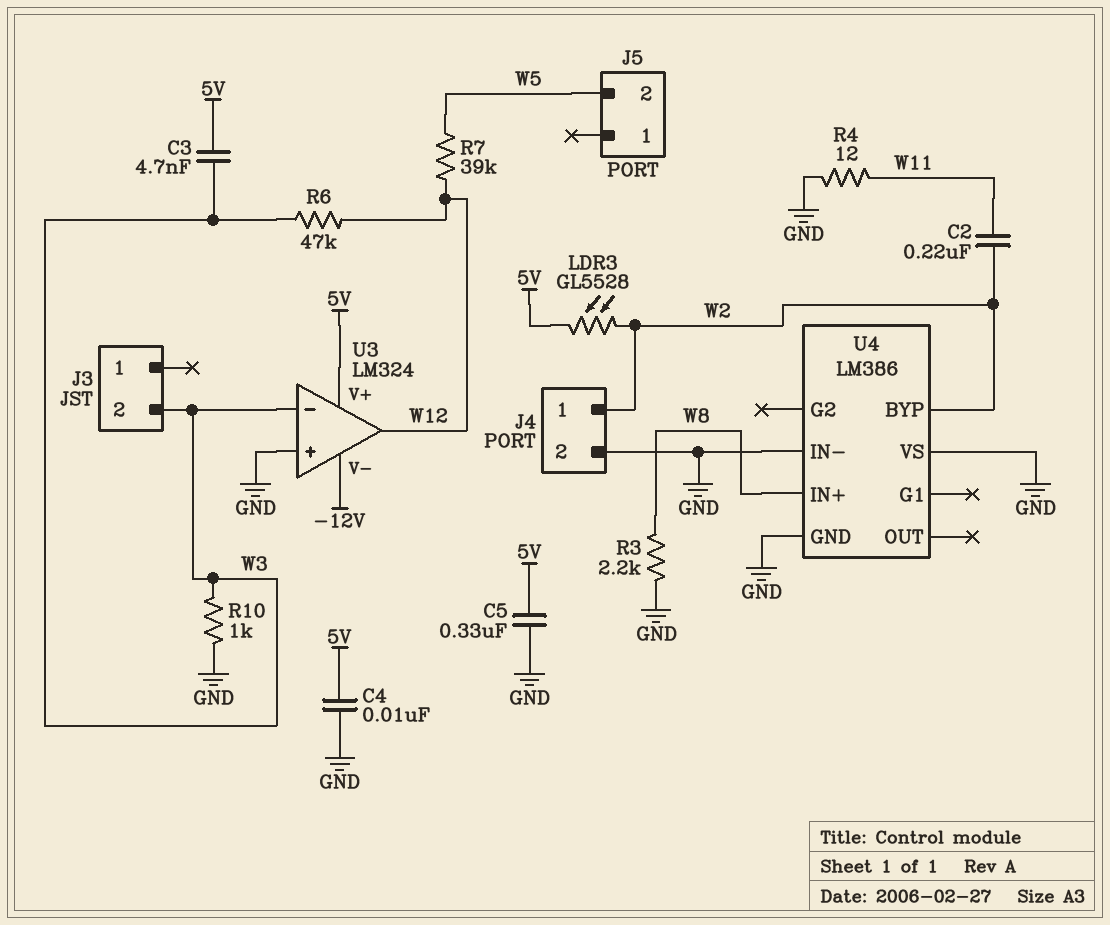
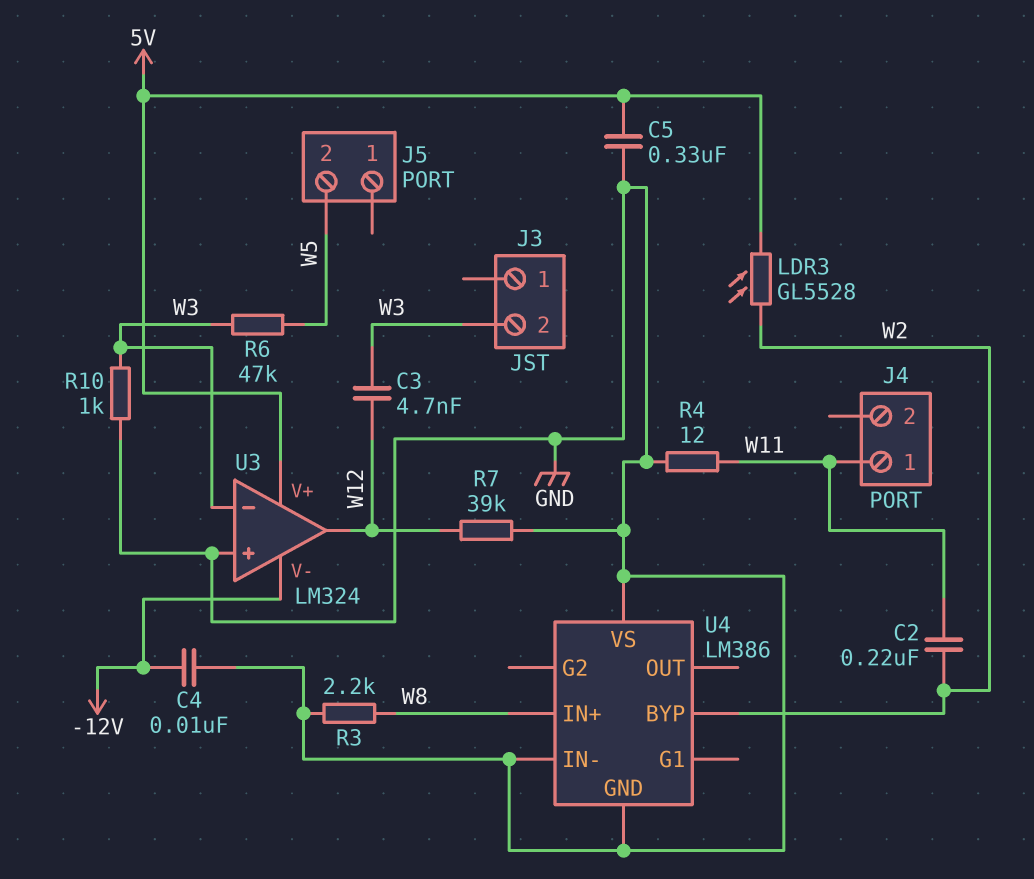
C3: 4.7nF (5V, W3) -> 4.7nF (W3, W12)
C4: 10nF (5V, GND) -> 10nF (-12V, GND)
J4 pin 1: W2 -> W11
J4 pin 2: GND -> none
R6: 47k (W3, W12) -> 47k (W3, W5)
R7: 39k (W5, W12) -> 39k (GND, W12)

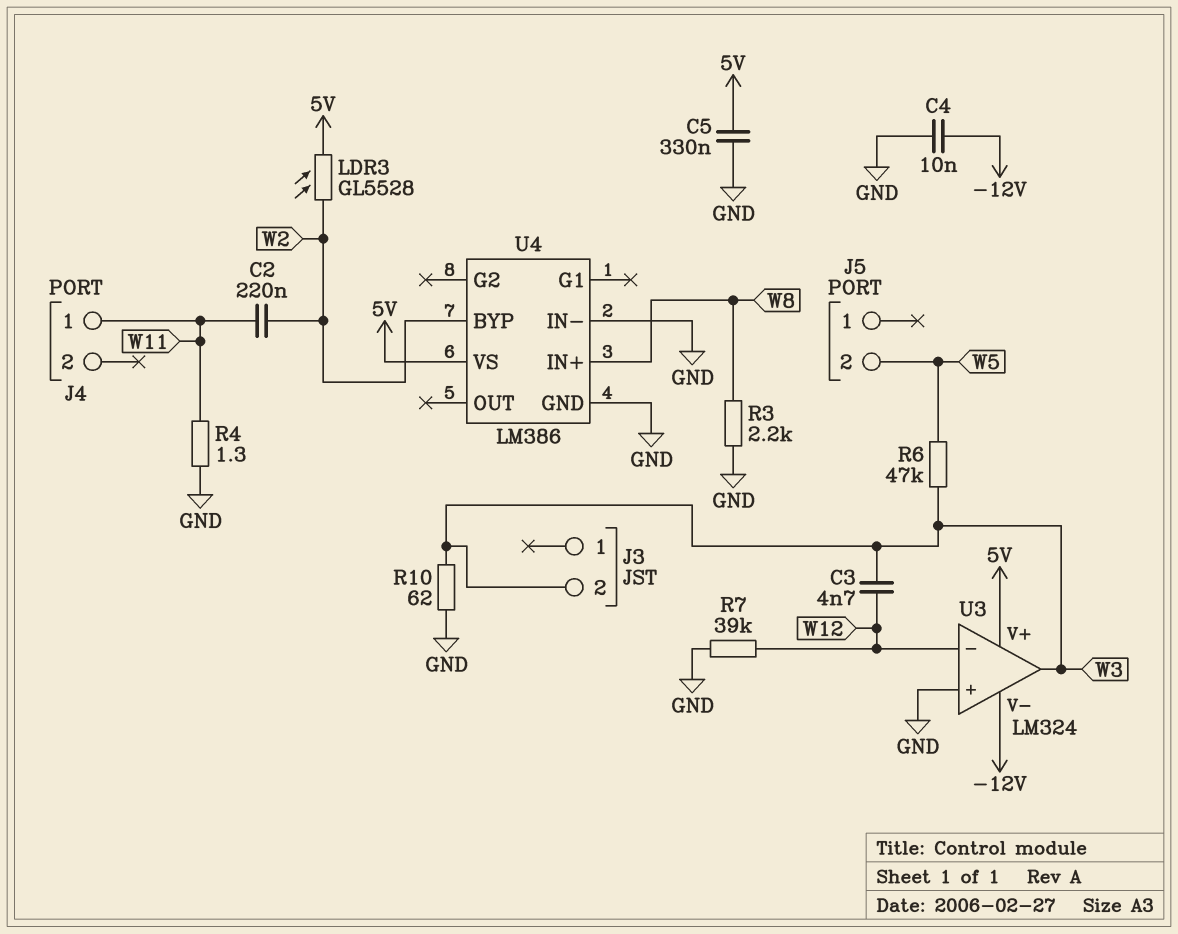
R4: 12 (GND, W11) -> 1.3 (GND, W11)
R10: 1k (GND, W3) -> 62 (GND, W3)
U3 pin in-: W3 -> W12
U3 pin out: W12 -> W3
U4 pin VS: GND -> 5V

